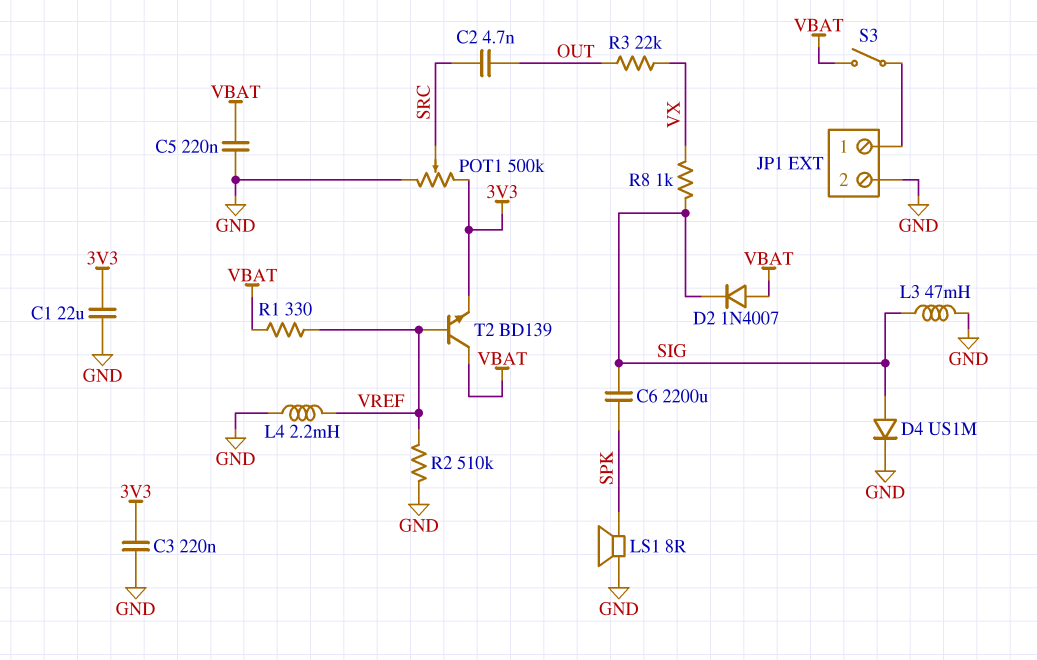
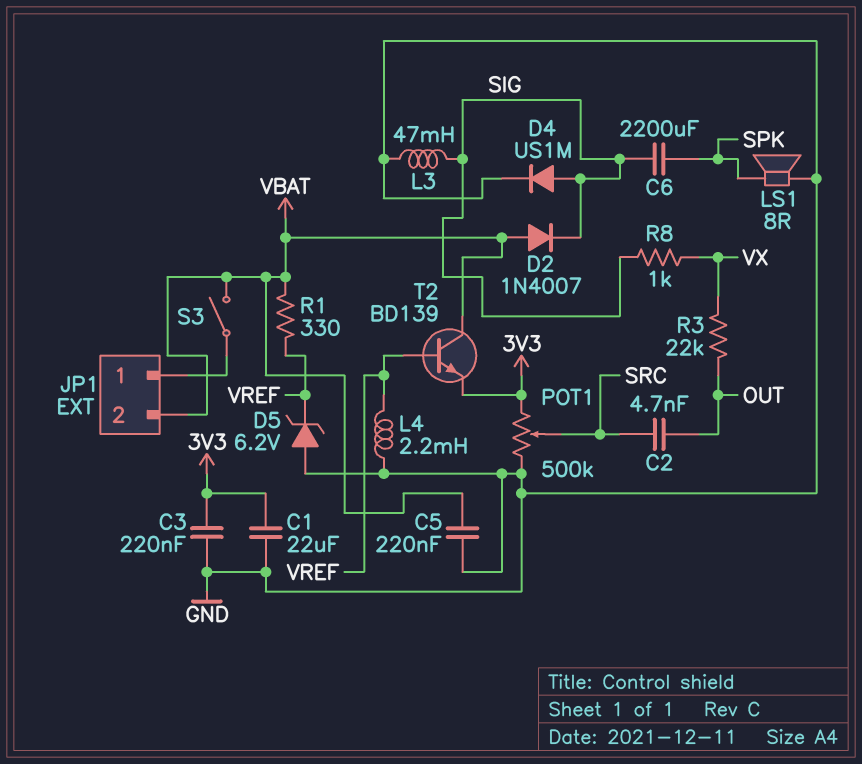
D5: none -> zener 6.2V (A GND, K VREF)
JP1 pin 2: GND -> VBAT
R2: 510k (GND, VREF) -> none

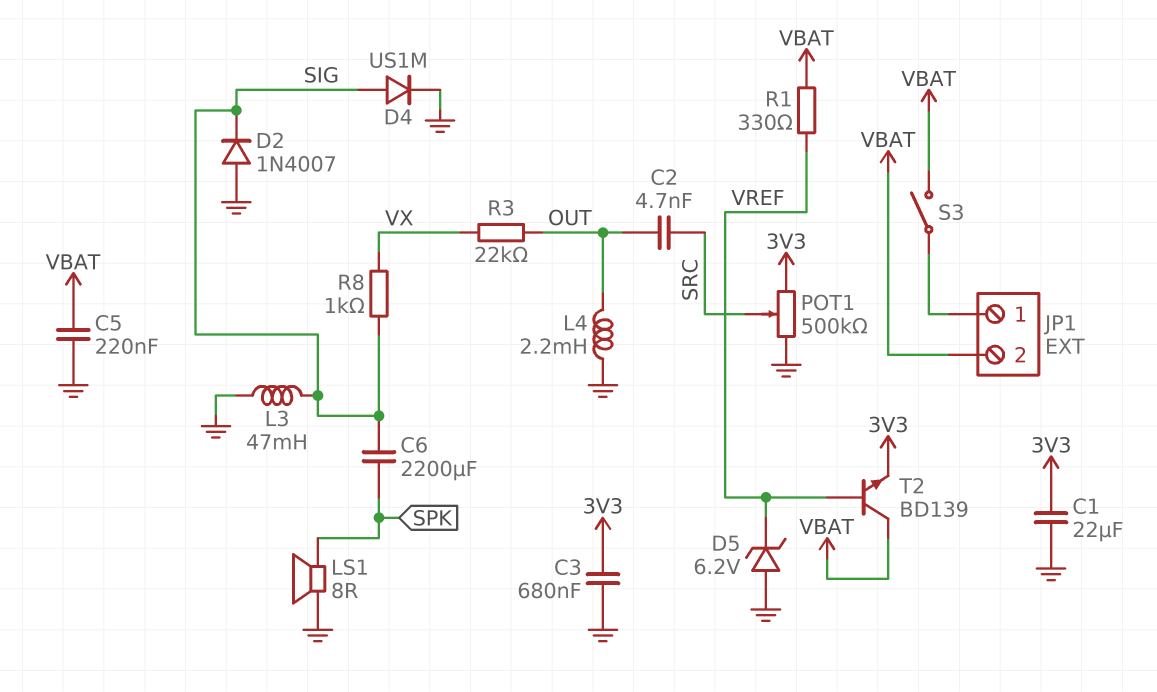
C3: 220nF (3V3, GND) -> 680nF (3V3, GND)
D2: diode 1N4007 (A VBAT, K SIG) -> diode 1N4007 (A GND, K SIG)
L4: 2.2mH (GND, VREF) -> 2.2mH (GND, OUT)

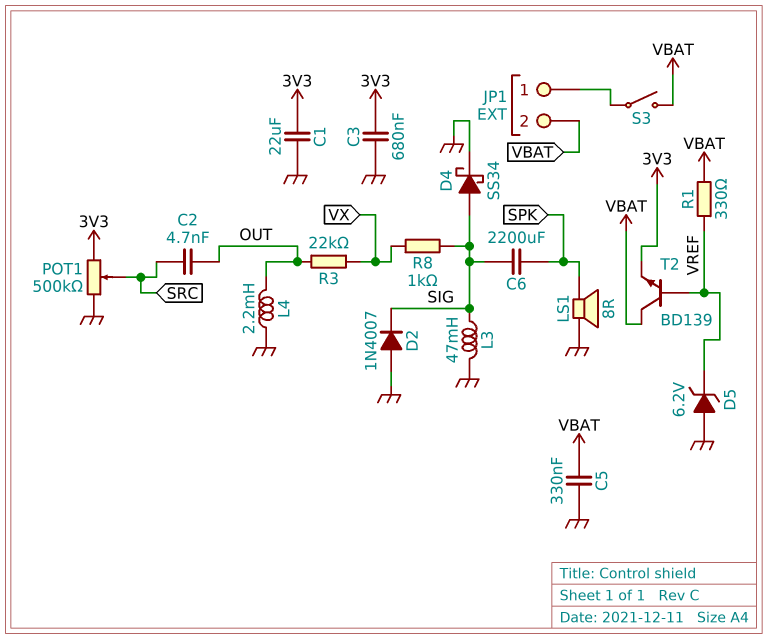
C5: 220nF (GND, VBAT) -> 330nF (GND, VBAT)
D4: diode US1M (A SIG, K GND) -> schottky SS34 (A SIG, K GND)

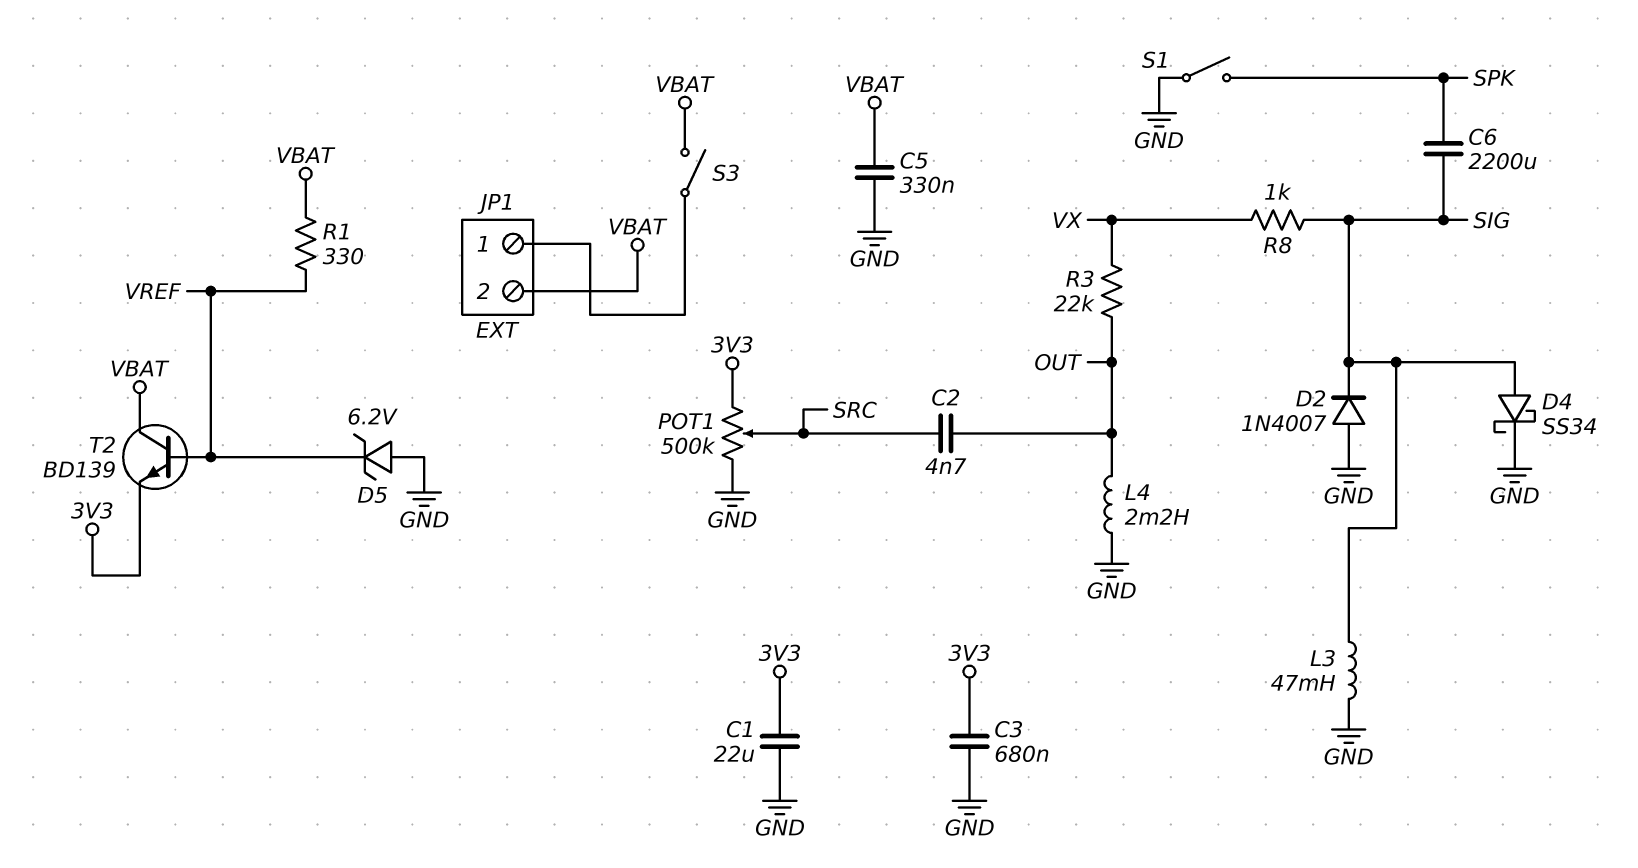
LS1: speaker 8R (GND, SPK) -> none
S1: none -> switch (GND, SPK)

